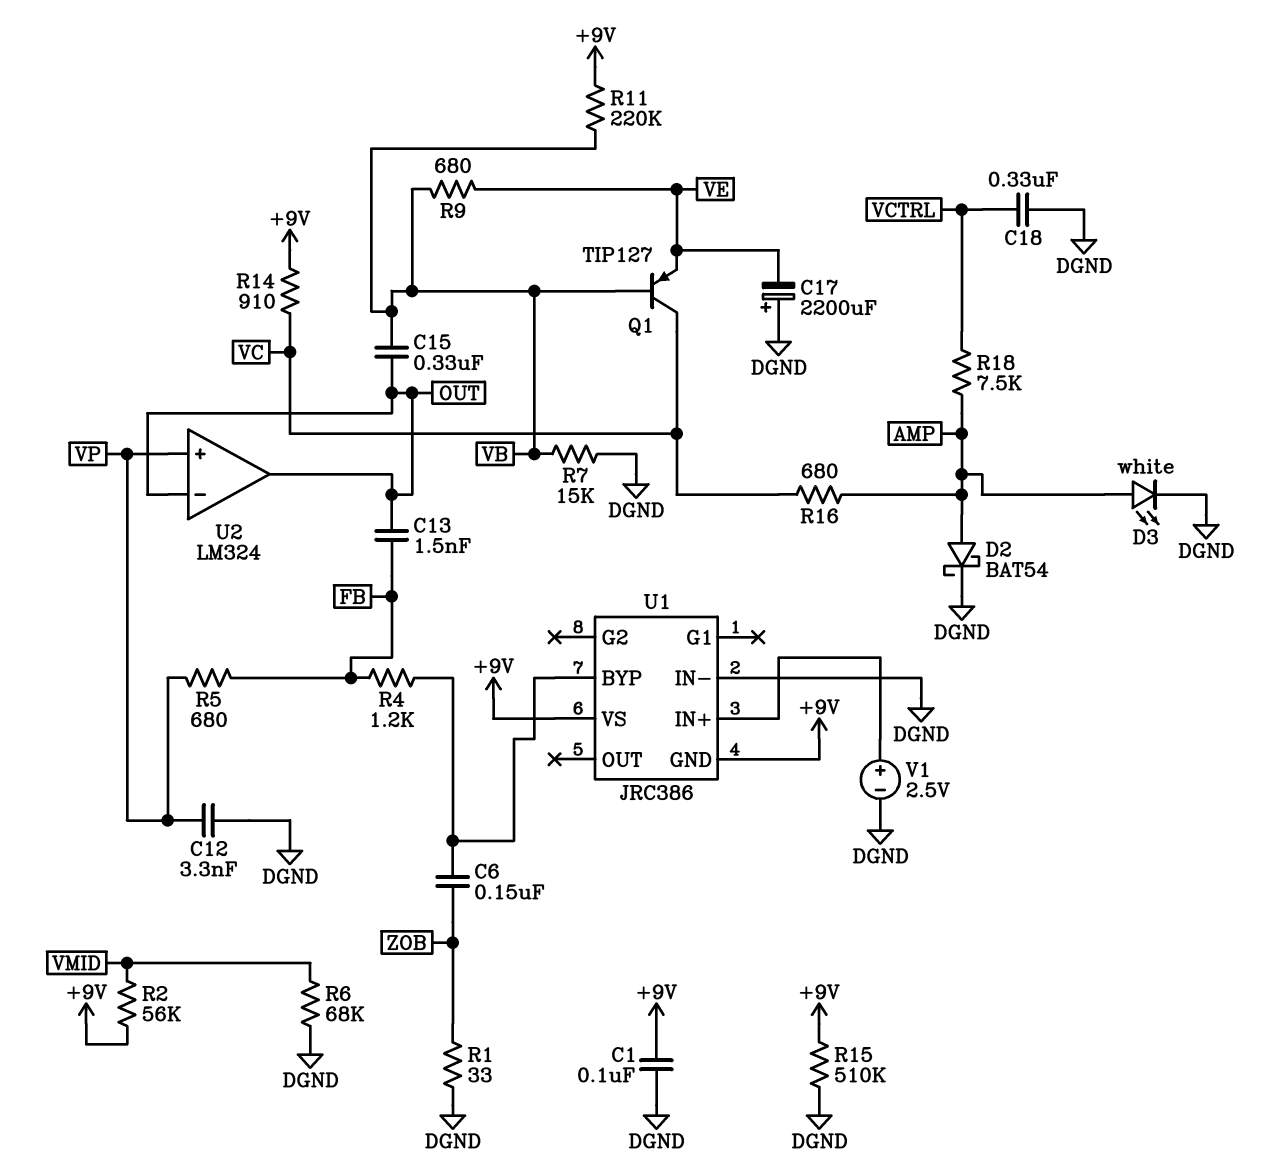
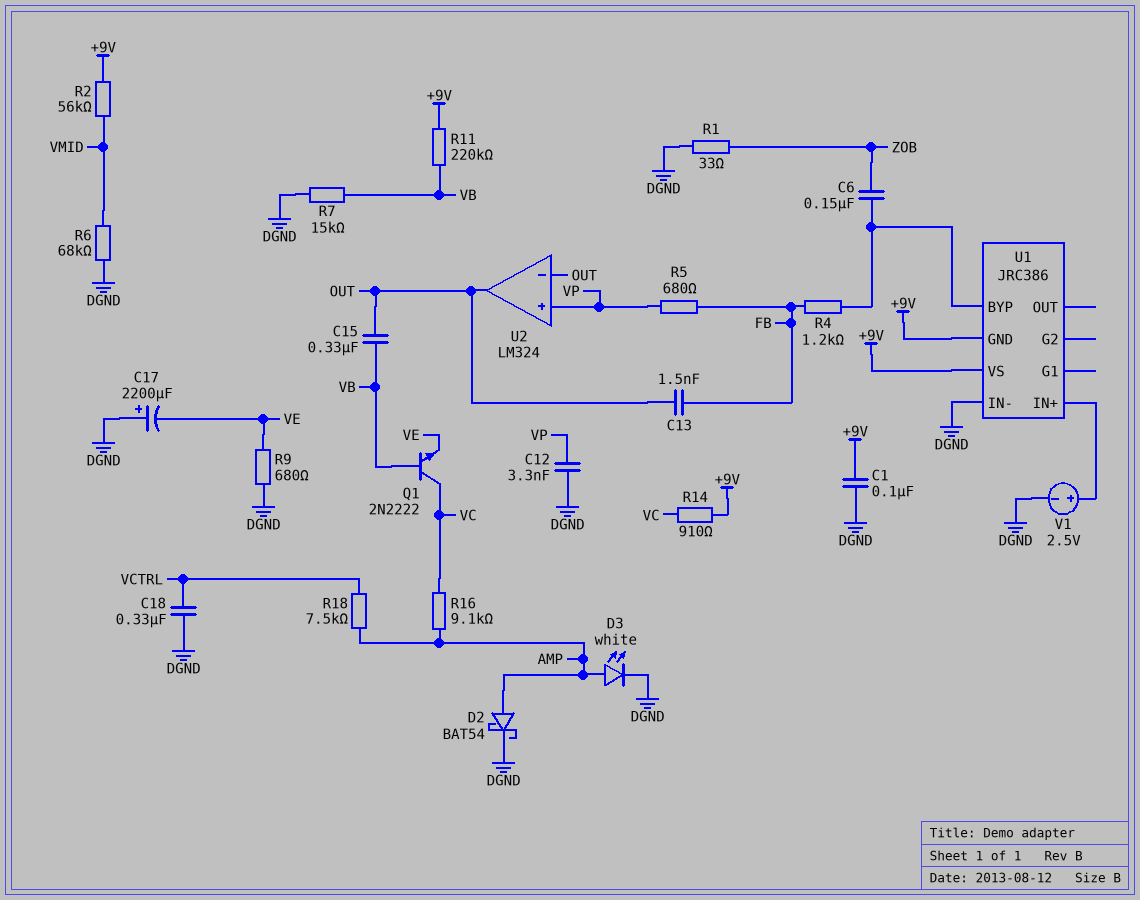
Q1: PNP TIP127 (B VB, C VC, E VE) -> NPN 2N2222 (B VB, C VC, E VE)
R9: 680 (VB, VE) -> 680 (DGND, VE)
R15: 510k (+9V, DGND) -> none
R16: 680 (AMP, VC) -> 9.1k (AMP, VC)

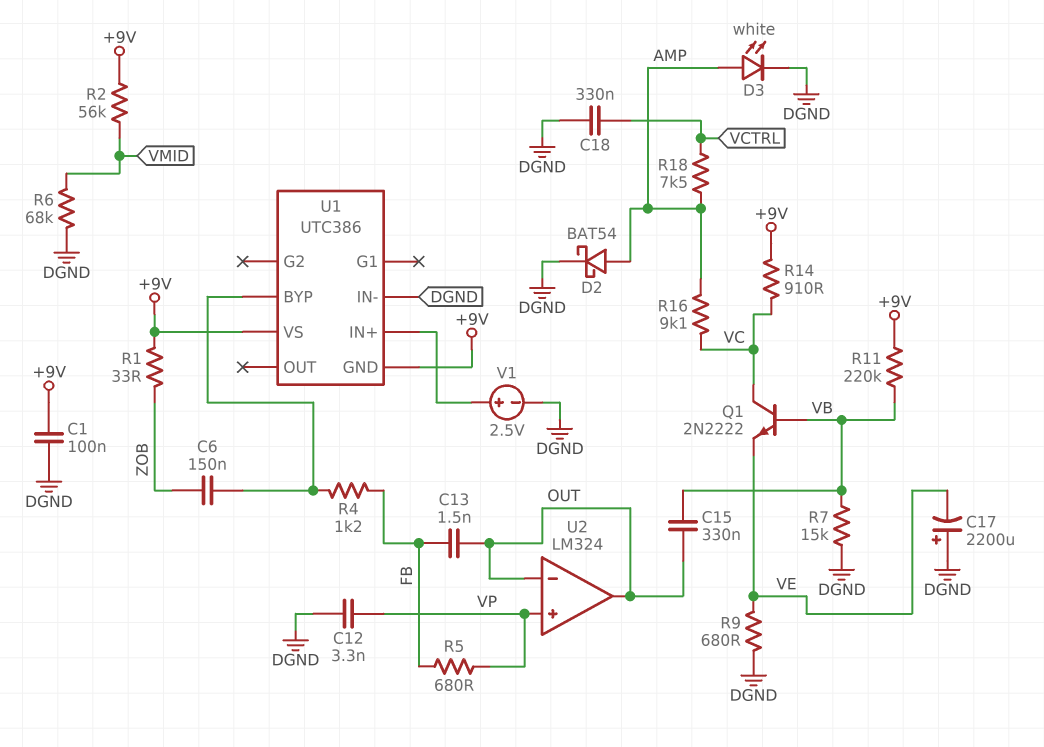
R1: 33 (DGND, ZOB) -> 33 (+9V, ZOB)
U1: JRC386 -> UTC386

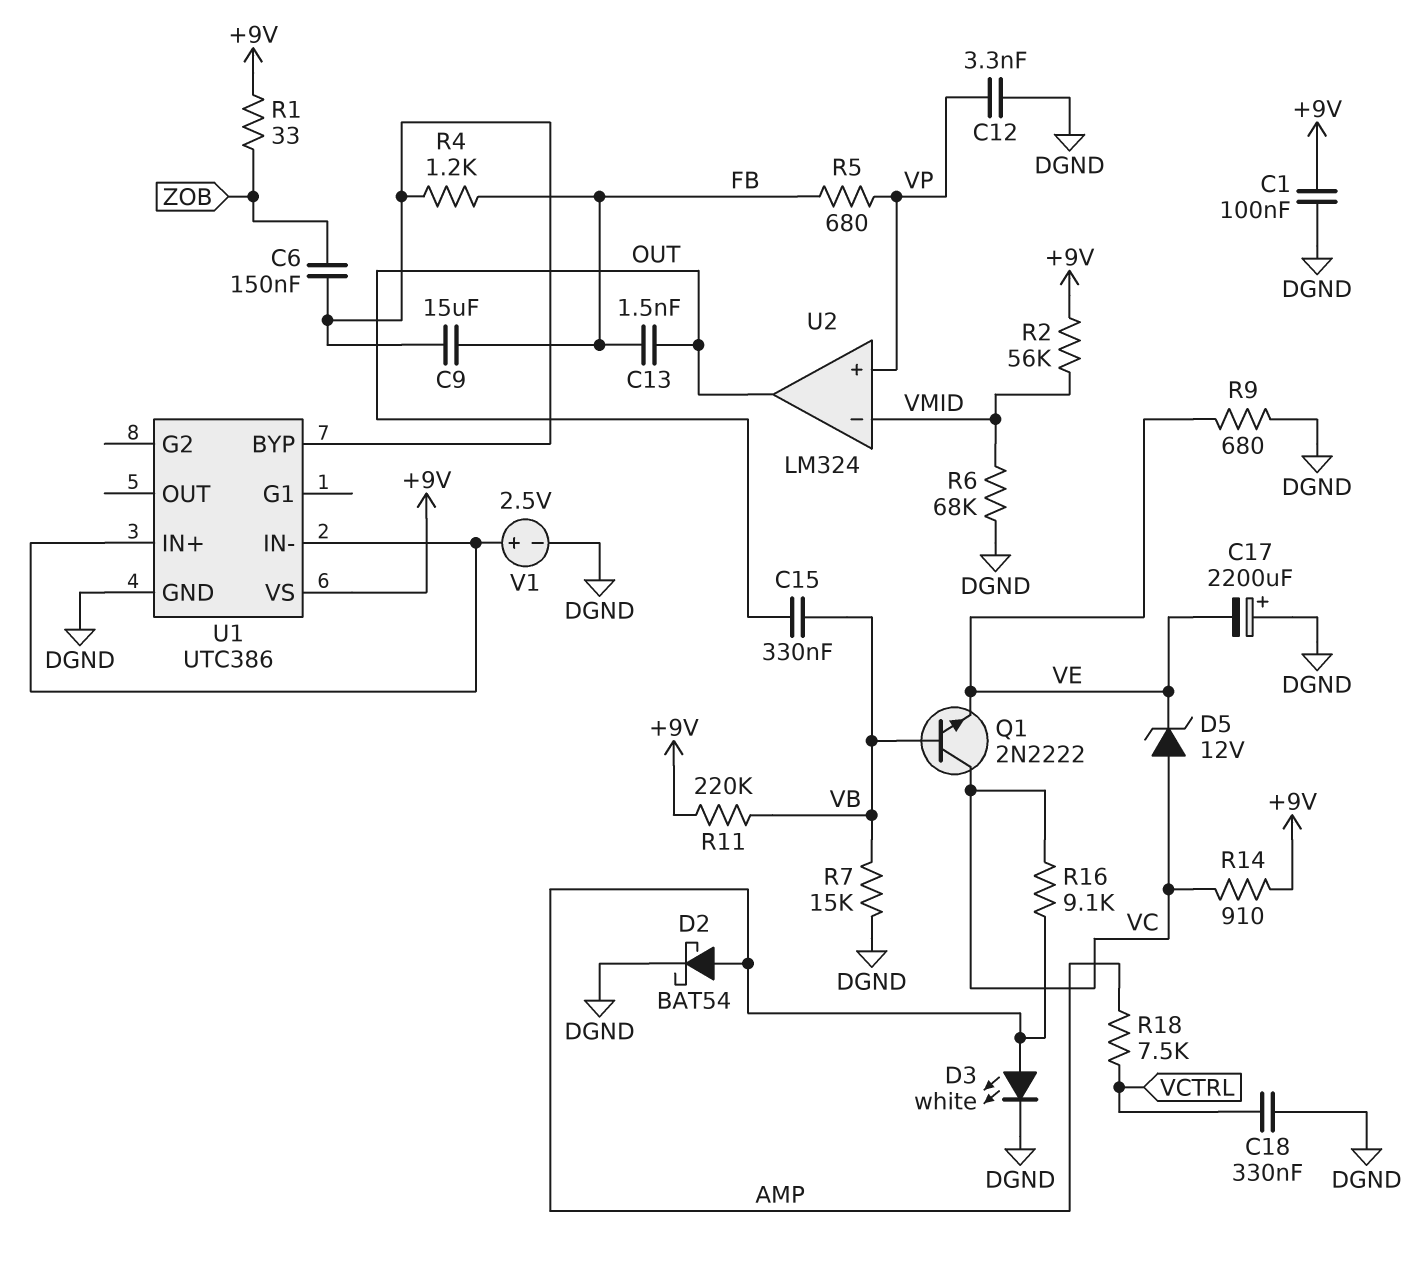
C9: none -> 15uF (FB, U1/BYP)
D5: none -> zener 12V (A VC, K VE)
U1 pin GND: +9V -> DGND
U1 pin IN-: DGND -> U1/IN+
U2 pin in-: OUT -> VMID

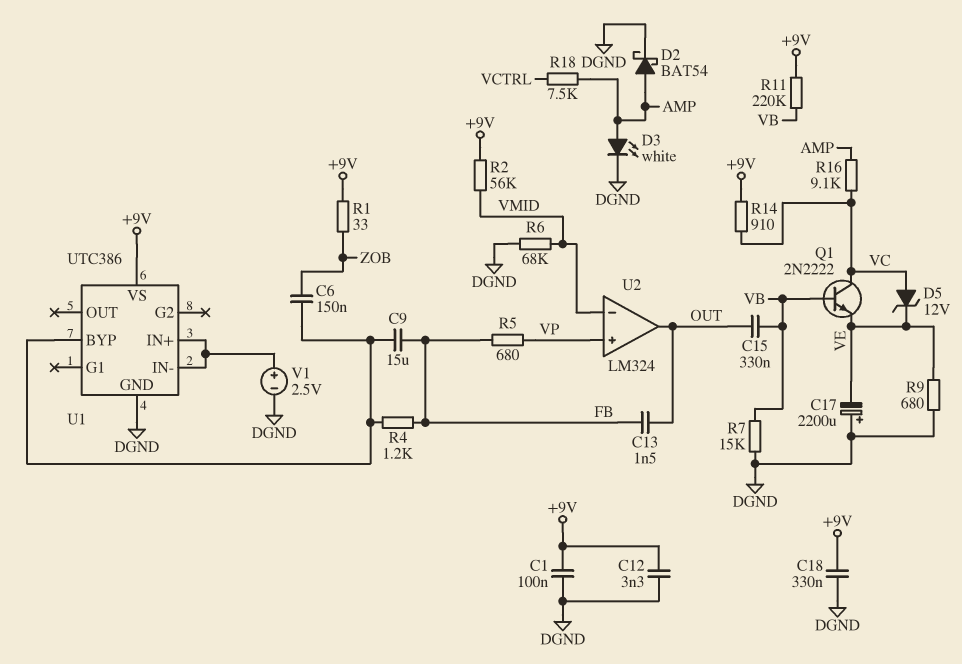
C12: 3.3nF (DGND, VP) -> 3.3nF (+9V, DGND)
C18: 330nF (DGND, VCTRL) -> 330nF (+9V, DGND)

